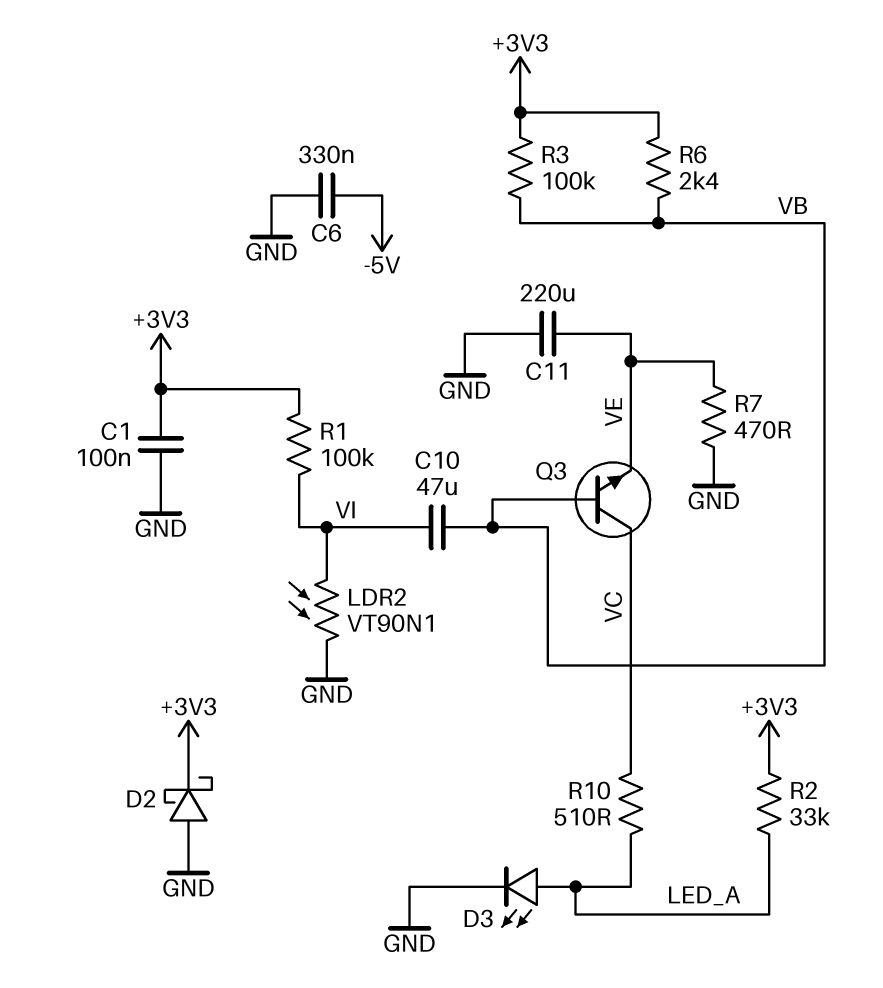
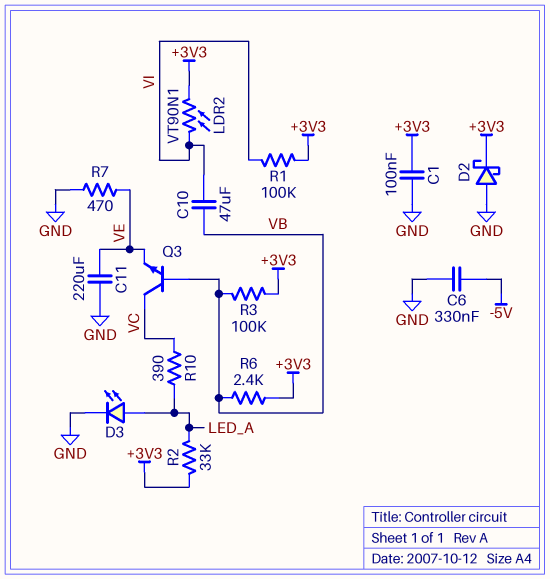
LDR2: VT90N1 (GND, VI) -> VT90N1 (+3V3, VI)
R10: 510 (LED_A, VC) -> 390 (LED_A, VC)

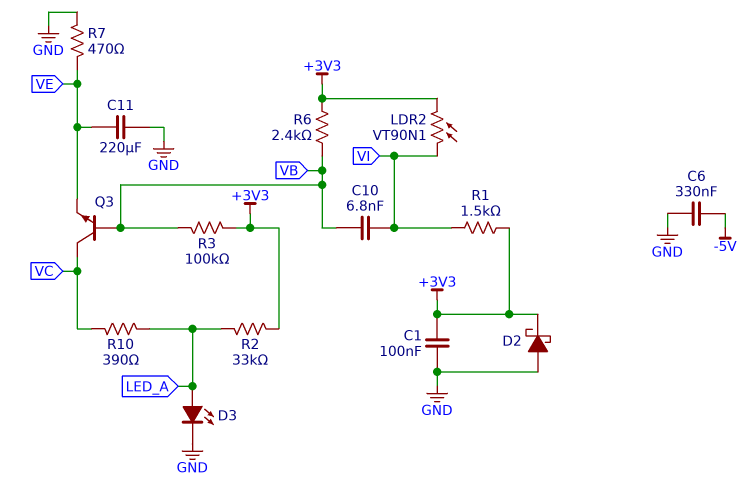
C10: 47uF (VB, VI) -> 6.8nF (VB, VI)
R1: 100k (+3V3, VI) -> 1.5k (+3V3, VI)

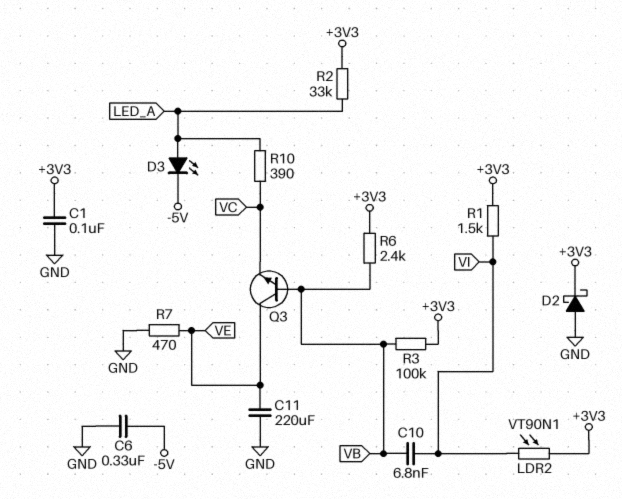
D3: LED (A LED_A, K GND) -> LED (A LED_A, K -5V)
Q3: NPN (B VB, C VC, E VE) -> NPN (B VB, C VE, E VC)

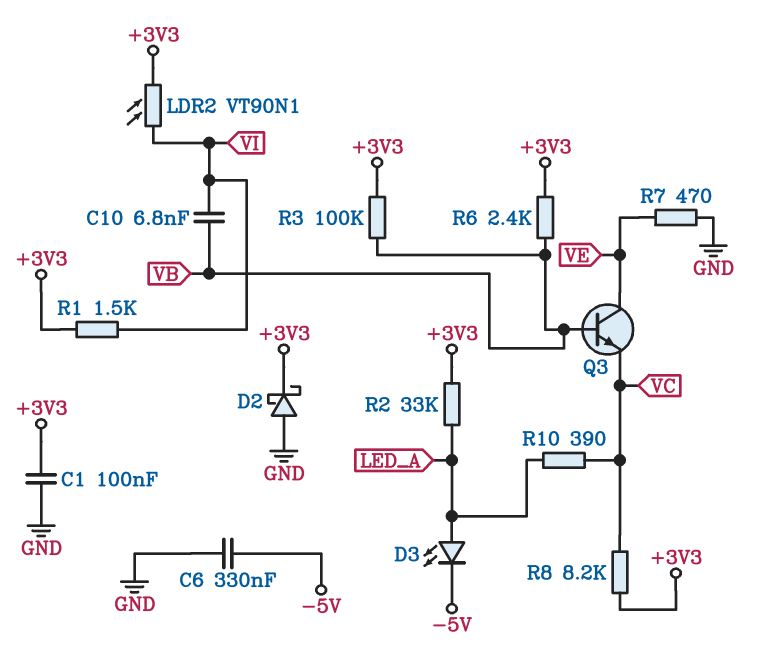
C11: 220uF (GND, VE) -> none
R8: none -> 8.2k (+3V3, VC)

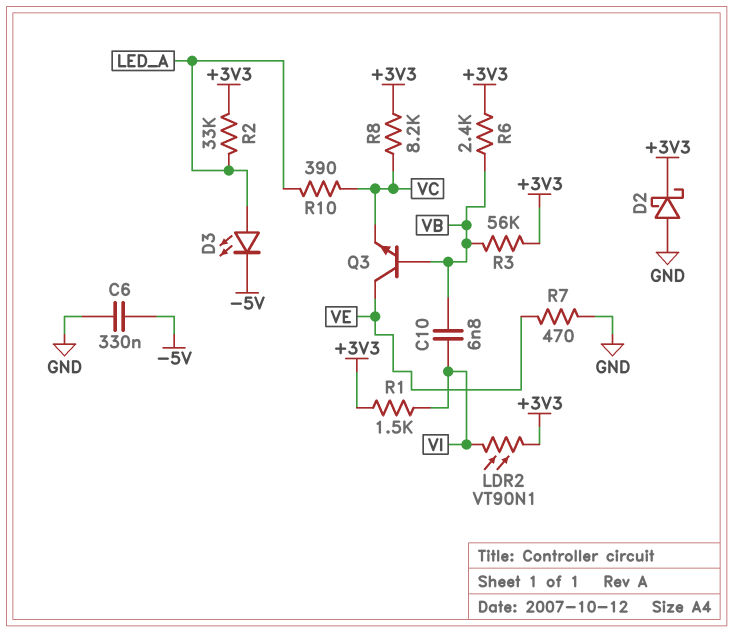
C1: 100nF (+3V3, GND) -> none
R3: 100k (+3V3, VB) -> 56k (+3V3, VB)

